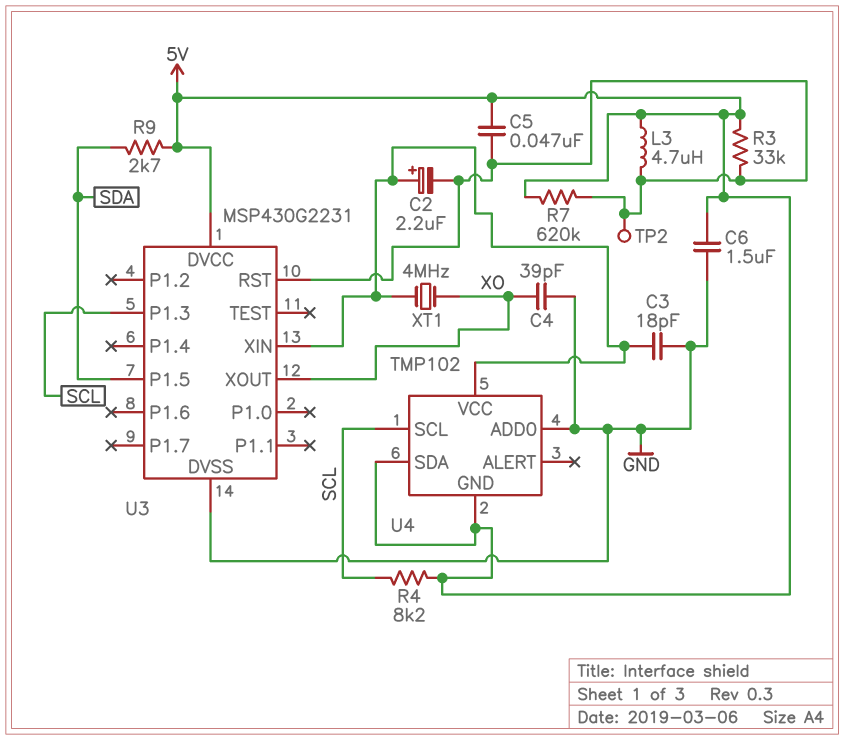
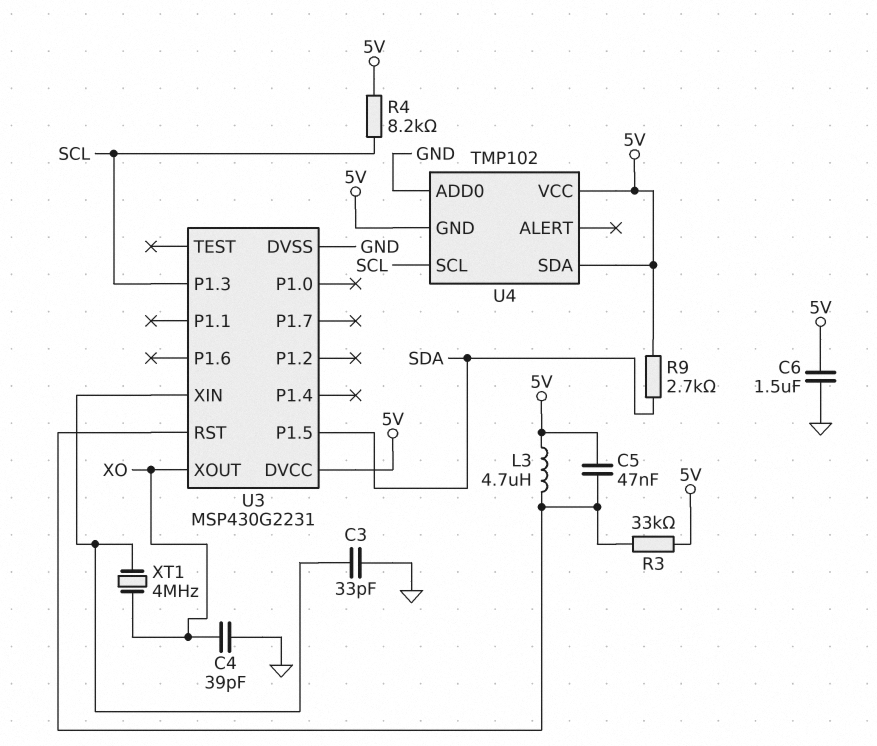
C2: 2.2uF (plus U3/XIN, minus U3/RST) -> none
C3: 18pF (GND, U3/XIN) -> 33pF (GND, U3/XIN)
R7: 620k (5V, U3/RST) -> none
TP2: test point (U3/RST) -> none
U4 pin VCC: U3/XIN -> 5V

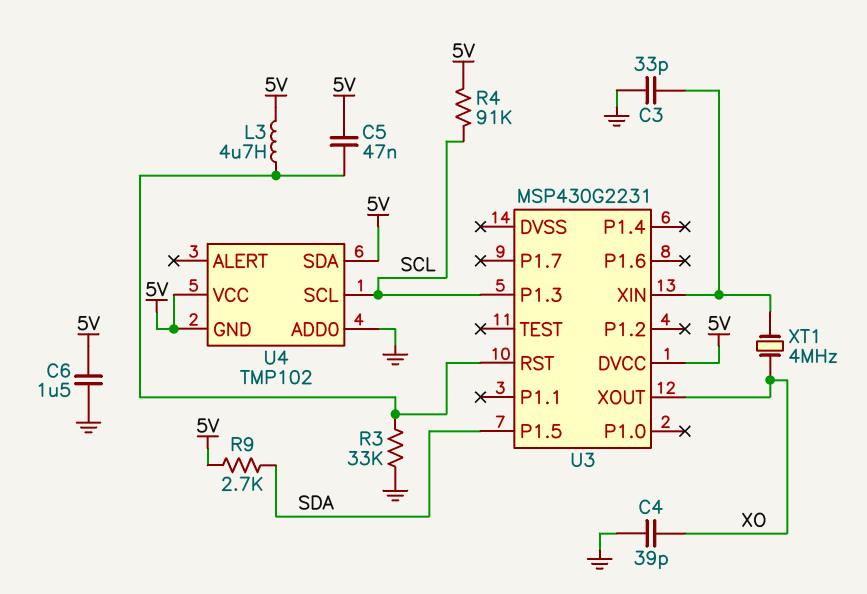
R3: 33k (5V, U3/RST) -> 33k (GND, U3/RST)
R4: 8.2k (5V, SCL) -> 91k (5V, SCL)
U3 pin DVSS: GND -> none

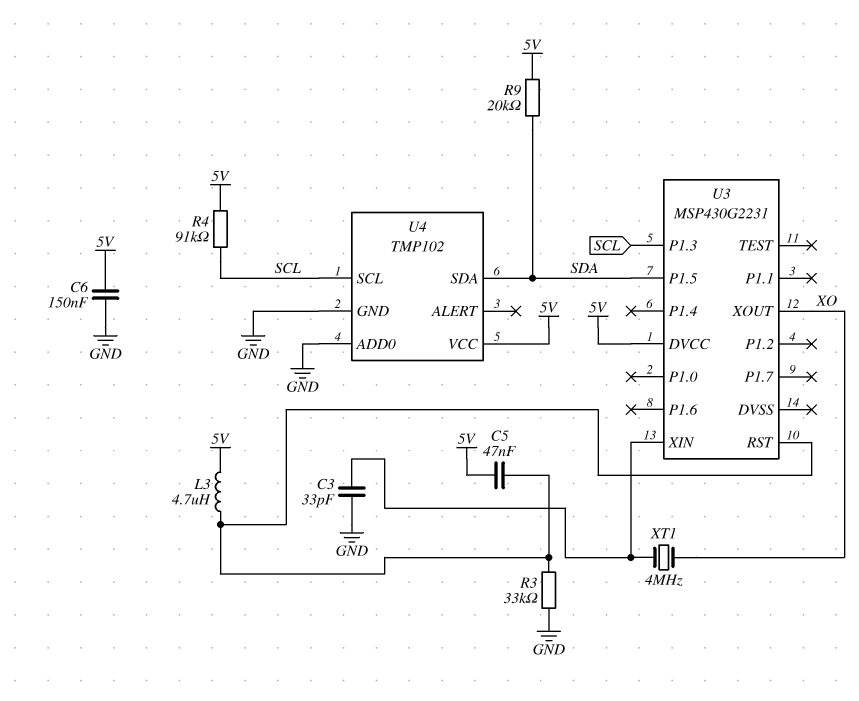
C4: 39pF (GND, XO) -> none
C6: 1.5uF (5V, GND) -> 150nF (5V, GND)
R9: 2.7k (5V, SDA) -> 20k (5V, SDA)
U4 pin GND: 5V -> GND
U4 pin SDA: 5V -> SDA

